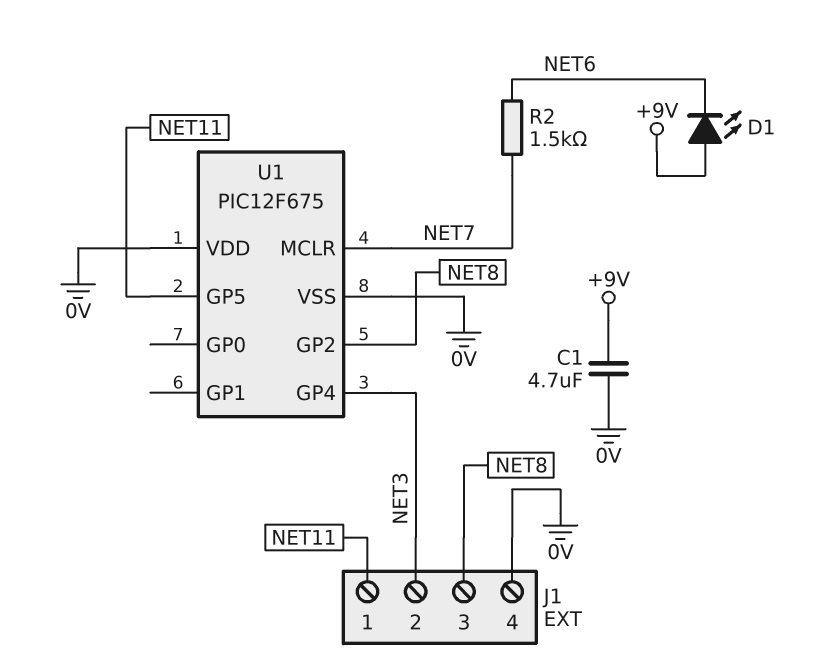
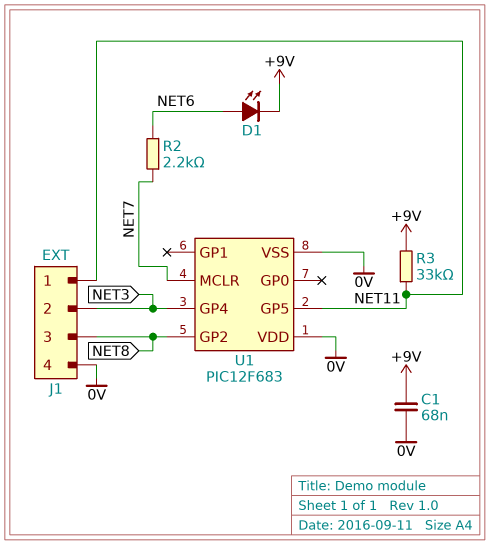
C1: 4.7uF (+9V, 0V) -> 68nF (+9V, 0V)
D1: LED (A +9V, K NET6) -> LED (A NET6, K +9V)
R2: 1.5k (NET6, NET7) -> 2.2k (NET6, NET7)
R3: none -> 33k (+9V, NET11)
U1: PIC12F675 -> PIC12F683

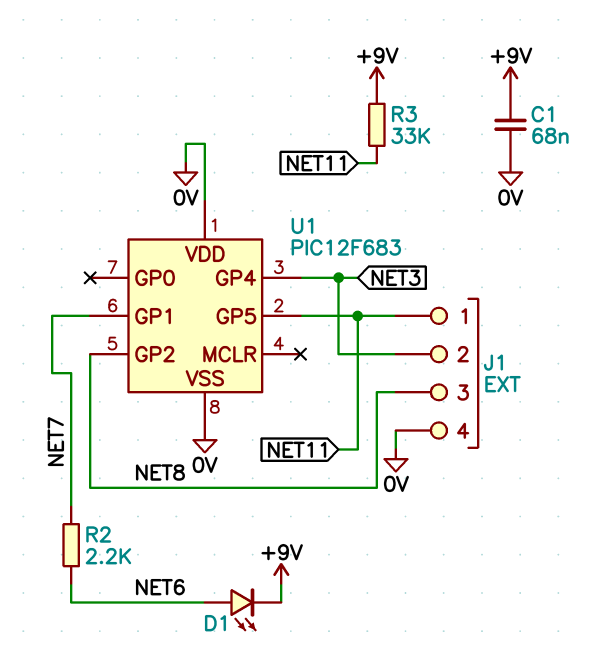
U1 pin GP1: none -> NET7
U1 pin MCLR: NET7 -> none

